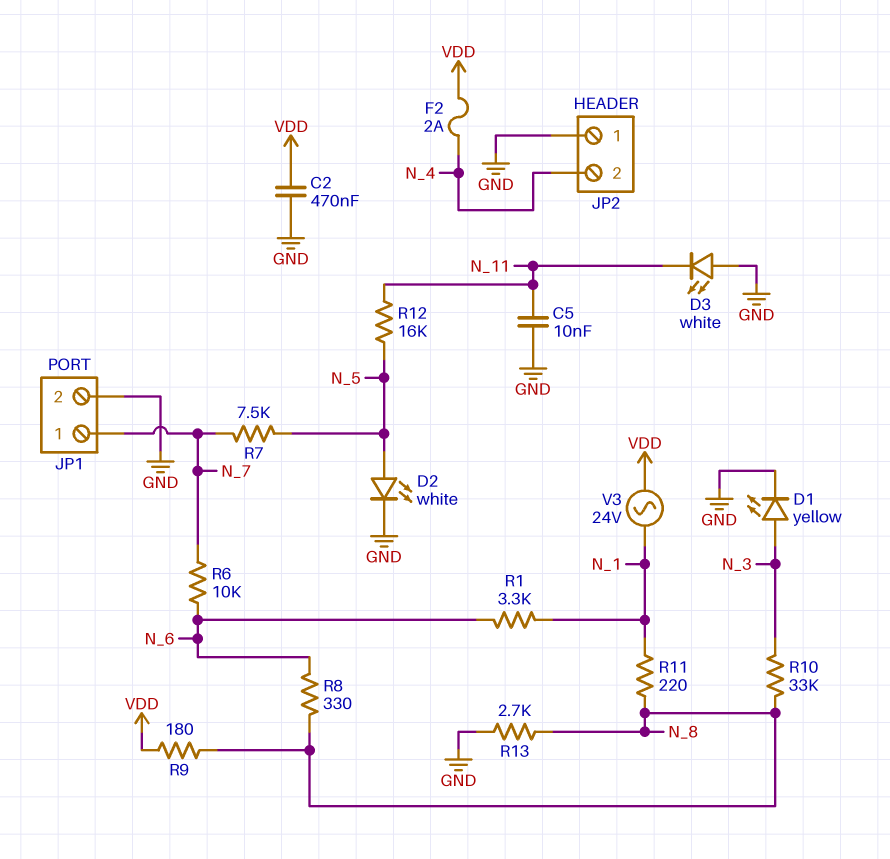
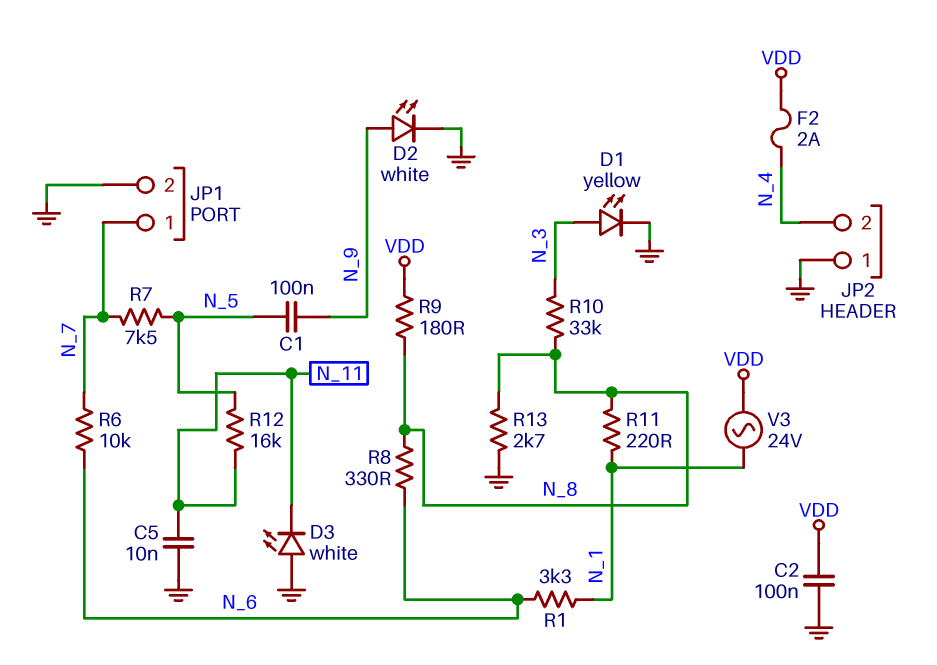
C1: none -> 100nF (N_5, N_9)
C2: 470nF (GND, VDD) -> 100nF (GND, VDD)
D2: LED white (A N_5, K GND) -> LED white (A N_9, K GND)

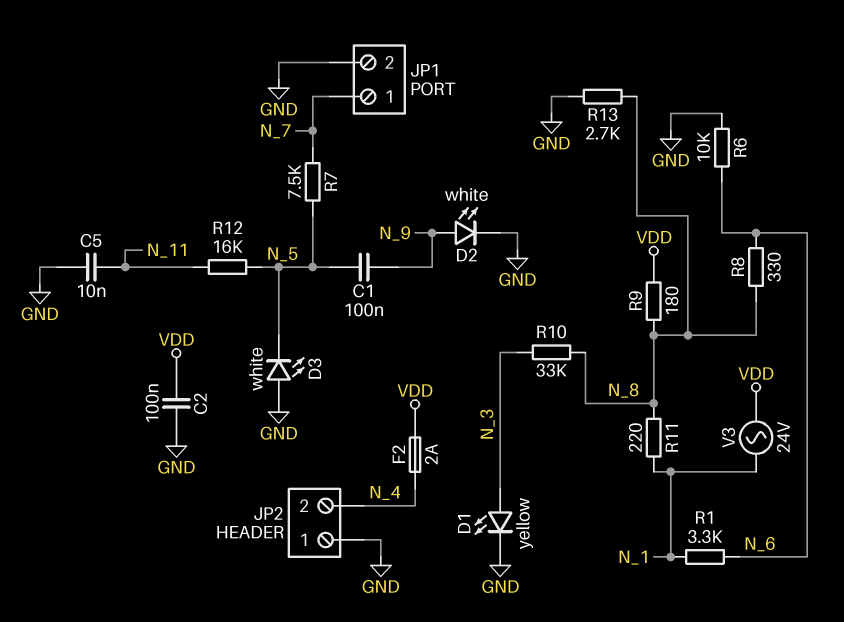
D3: LED white (A GND, K N_11) -> LED white (A GND, K N_5)
R6: 10k (N_6, N_7) -> 10k (GND, N_6)

